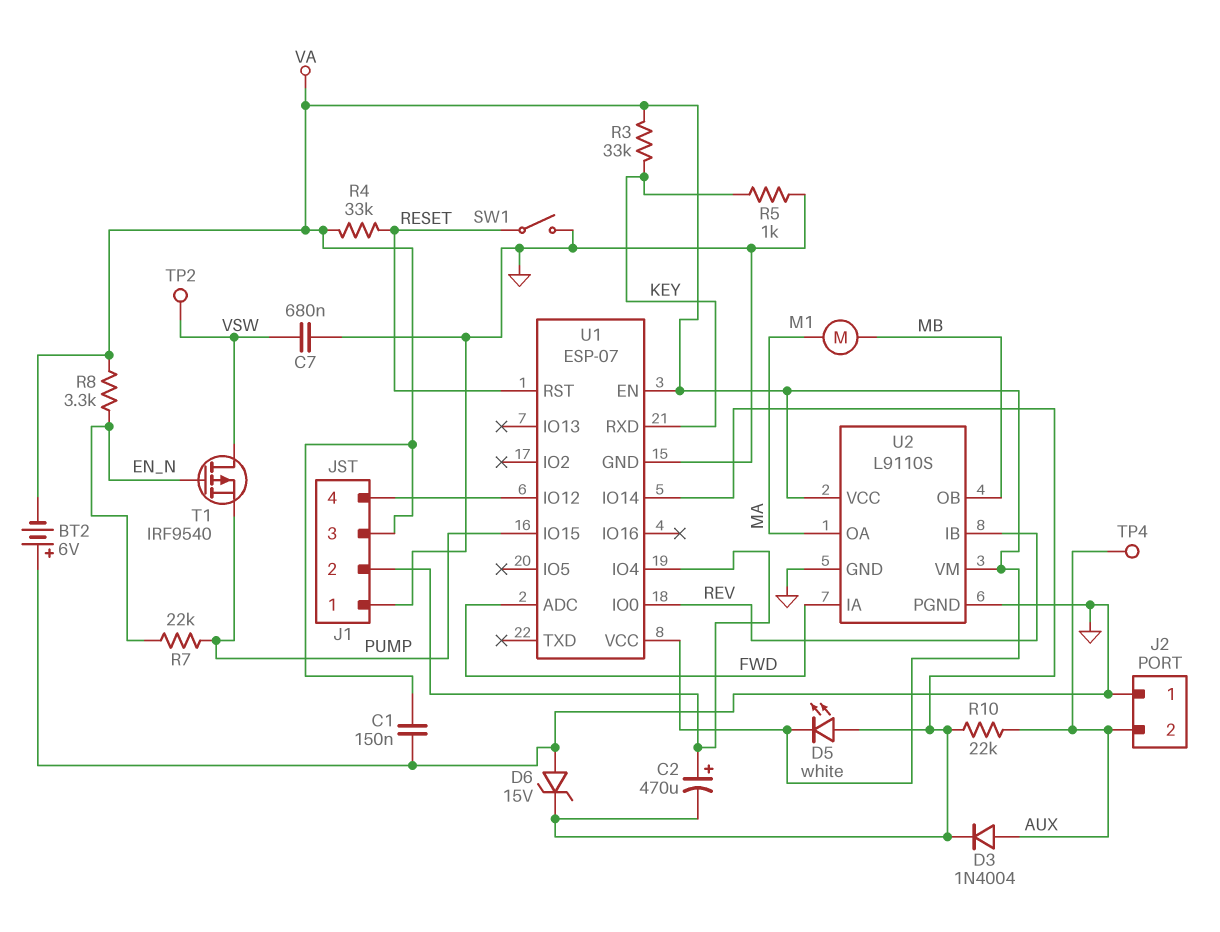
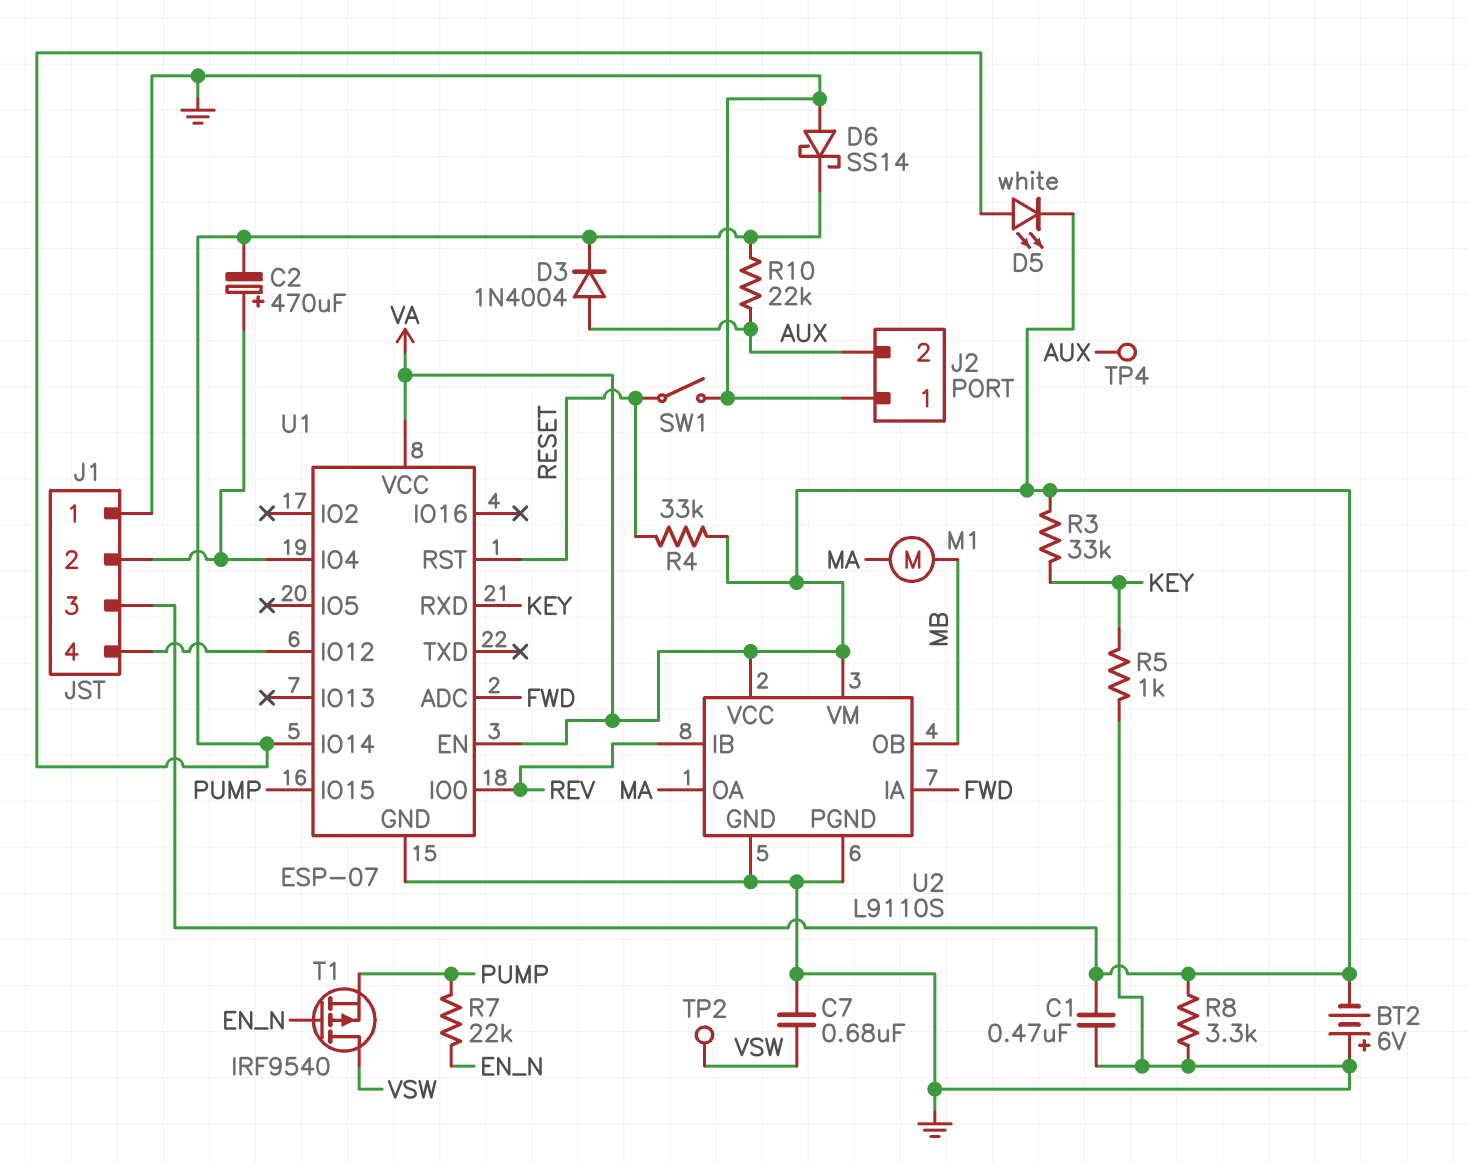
C1: 150nF (GND, VA) -> 470nF (GND, VA)
D6: zener 15V (A GND, K U1/IO14) -> schottky SS14 (A GND, K U1/IO14)
R8: 3.3k (EN_N, VA) -> 3.3k (GND, VA)

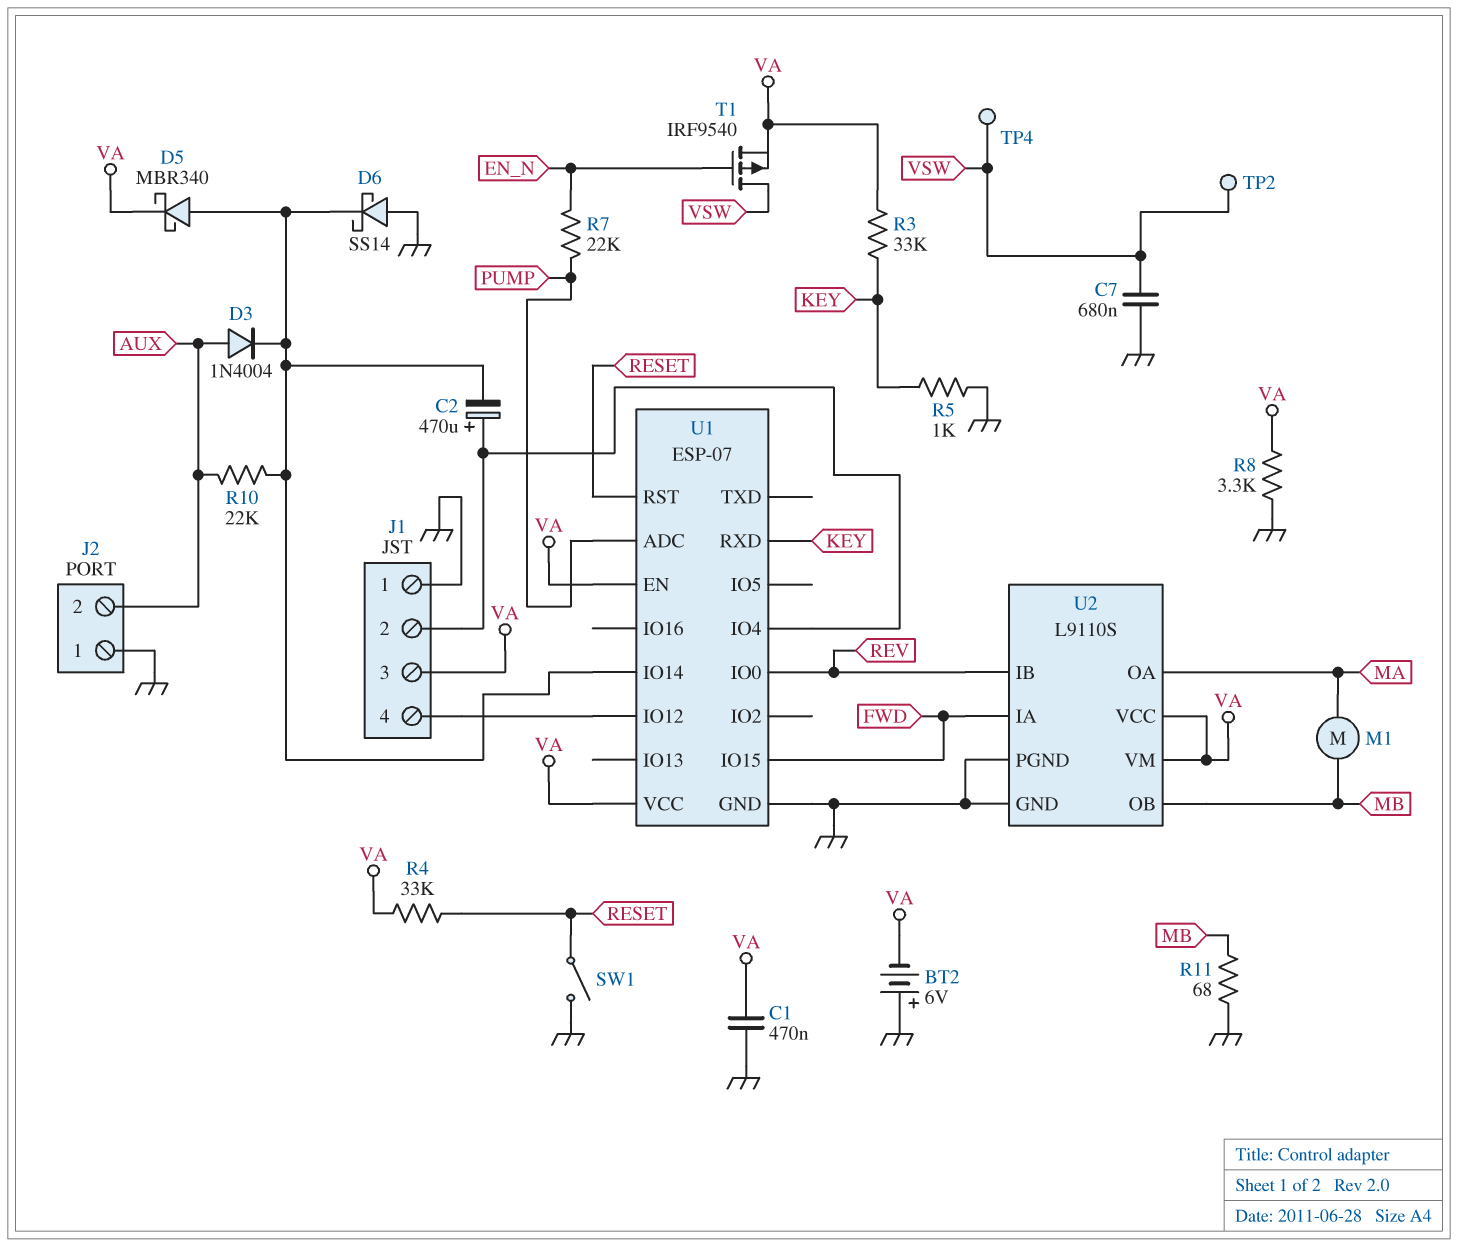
D5: LED white (A U1/IO14, K VA) -> schottky MBR340 (A U1/IO14, K VA)
R11: none -> 68 (GND, MB)
T1: PMOS IRF9540 (G EN_N, D VSW, S PUMP) -> PMOS IRF9540 (G EN_N, D VSW, S VA)
TP4: test point (AUX) -> test point (VSW)
U1 pin ADC: FWD -> PUMP
U1 pin IO15: PUMP -> FWD

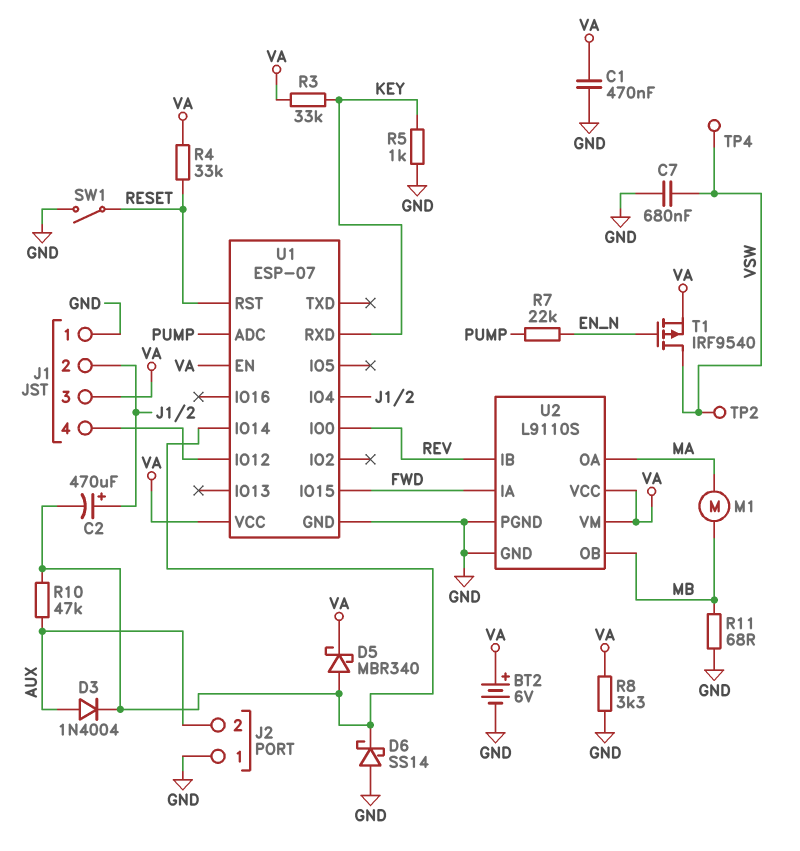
BT2: 6V (plus GND, minus VA) -> 6V (plus VA, minus GND)
R10: 22k (AUX, U1/IO14) -> 47k (AUX, U1/IO14)

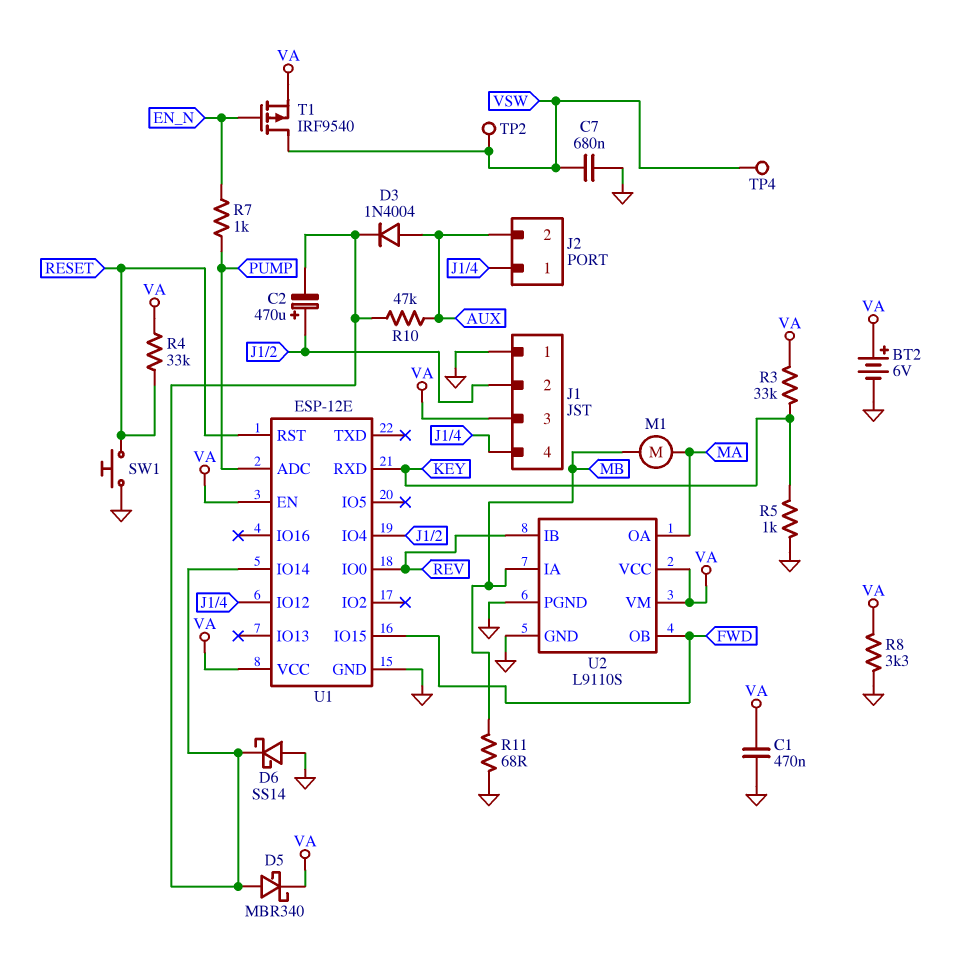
J2 pin 1: GND -> J1/4
R7: 22k (EN_N, PUMP) -> 1k (EN_N, PUMP)
SW1: switch (GND, RESET) -> button (GND, RESET)
U1: ESP-07 -> ESP-12E
U2 pin IA: FWD -> MB
U2 pin OB: MB -> FWD

